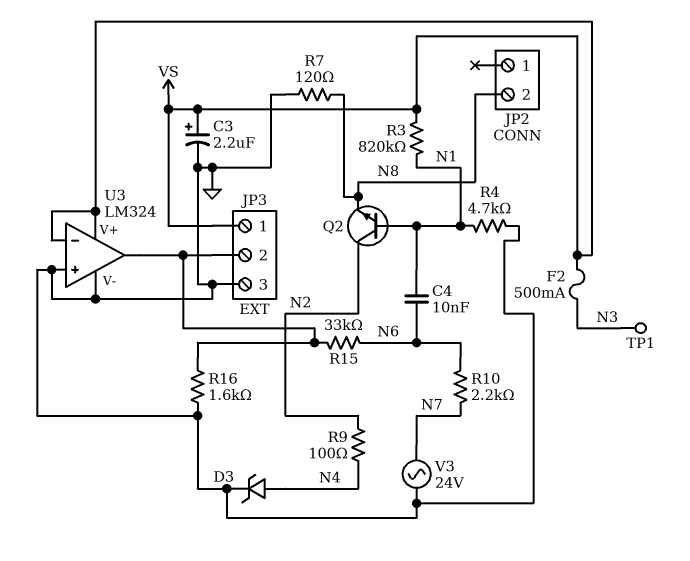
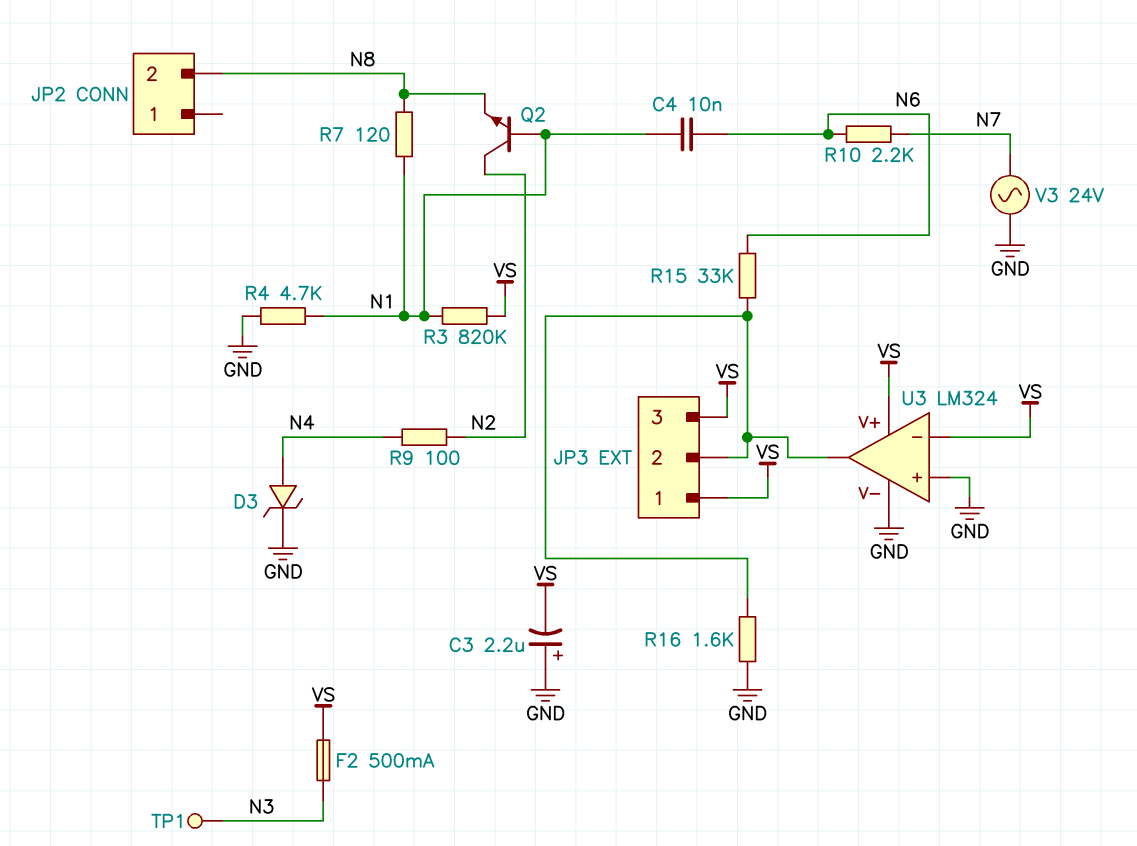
C3: 2.2uF (plus VS, minus GND) -> 2.2uF (plus GND, minus VS)
JP3 pin 3: GND -> VS
R7: 120 (GND, N8) -> 120 (N1, N8)

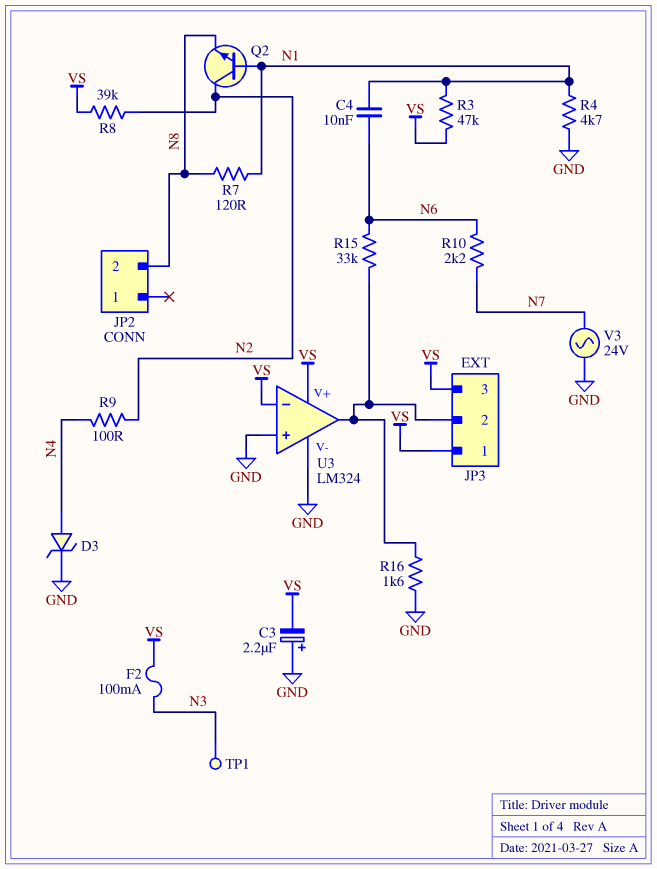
F2: 500mA (N3, VS) -> 100mA (N3, VS)
R3: 820k (N1, VS) -> 47k (N1, VS)
R8: none -> 39k (N2, VS)

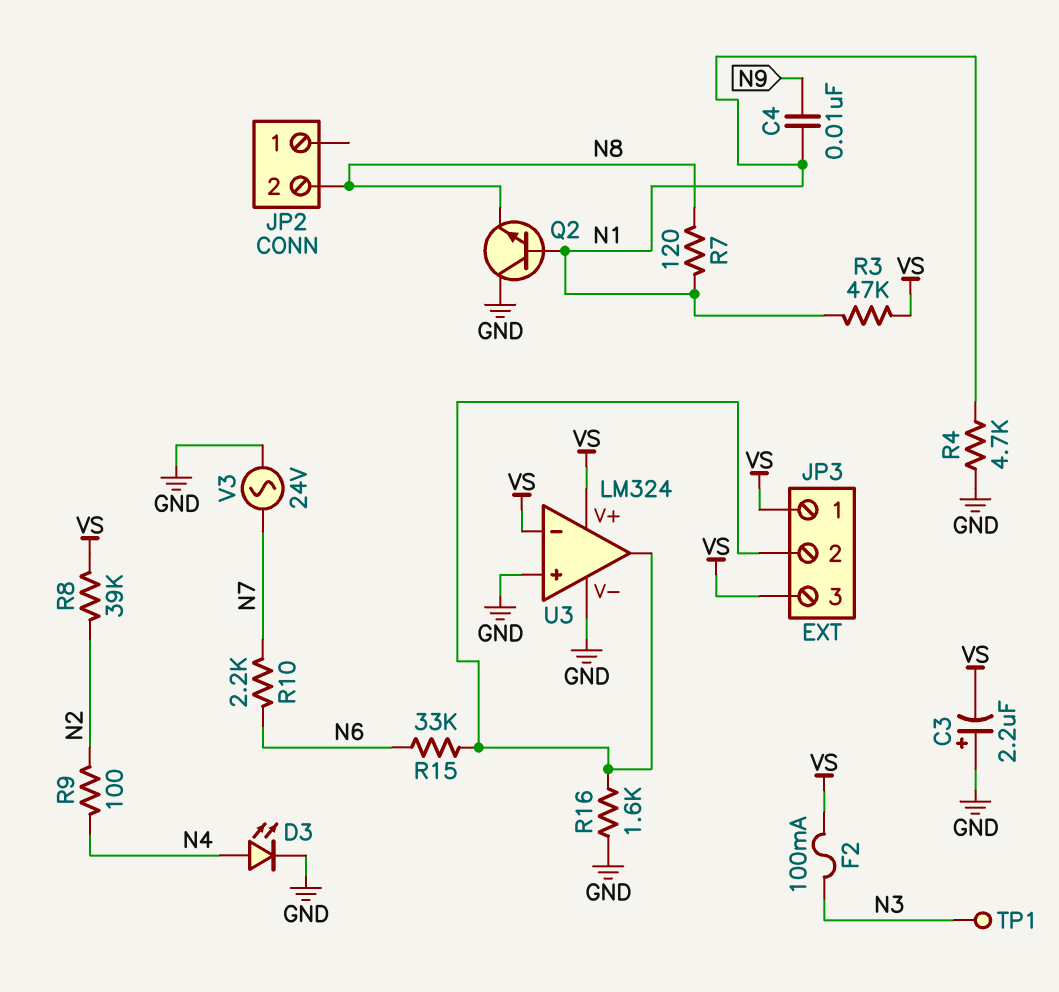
C4: 10nF (N1, N6) -> 10nF (N1, N9)
D3: zener (A N4, K GND) -> LED (A N4, K GND)
Q2: NPN (B N1, C N2, E N8) -> NPN (B N1, C GND, E N8)

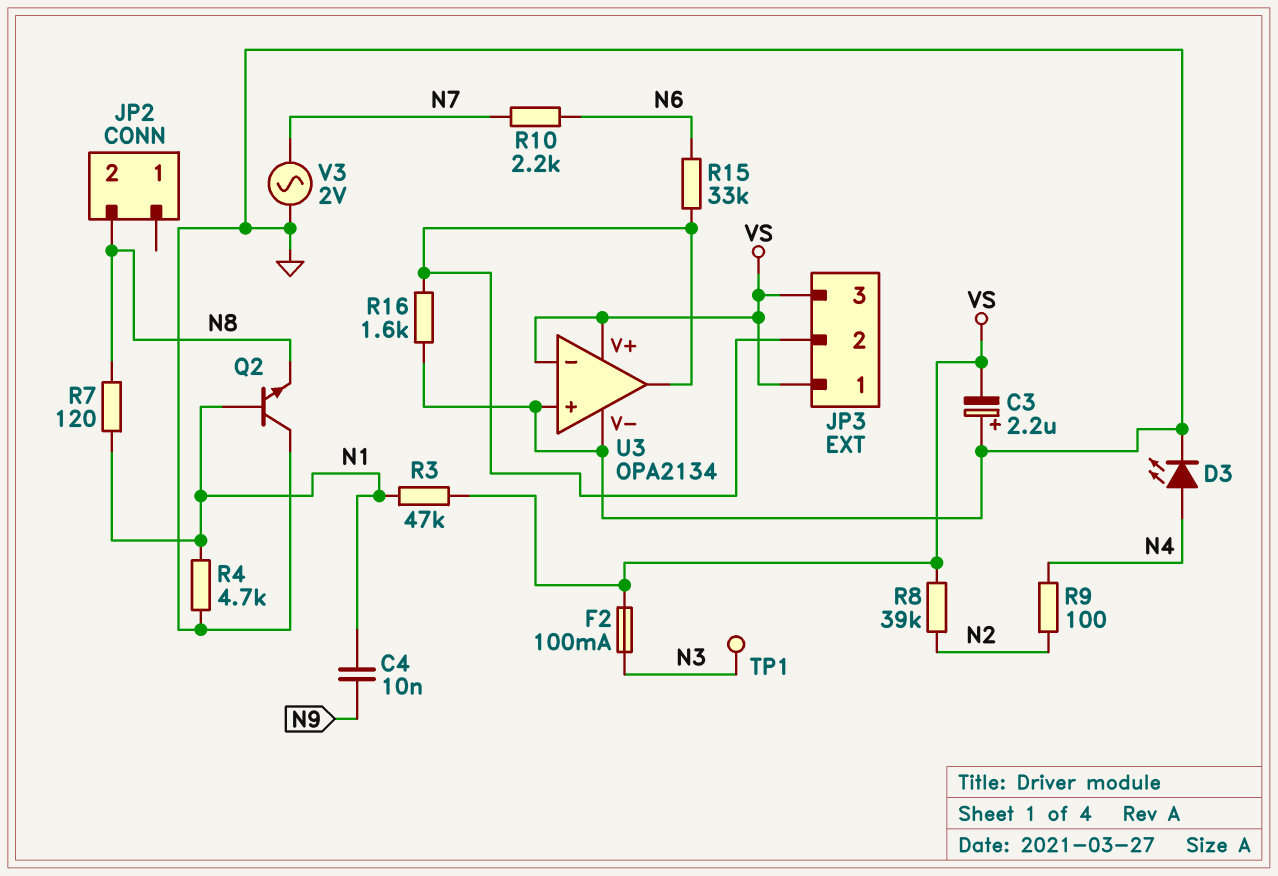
U3: LM324 -> OPA2134
V3: AC 24V (GND, N7) -> AC 2V (GND, N7)

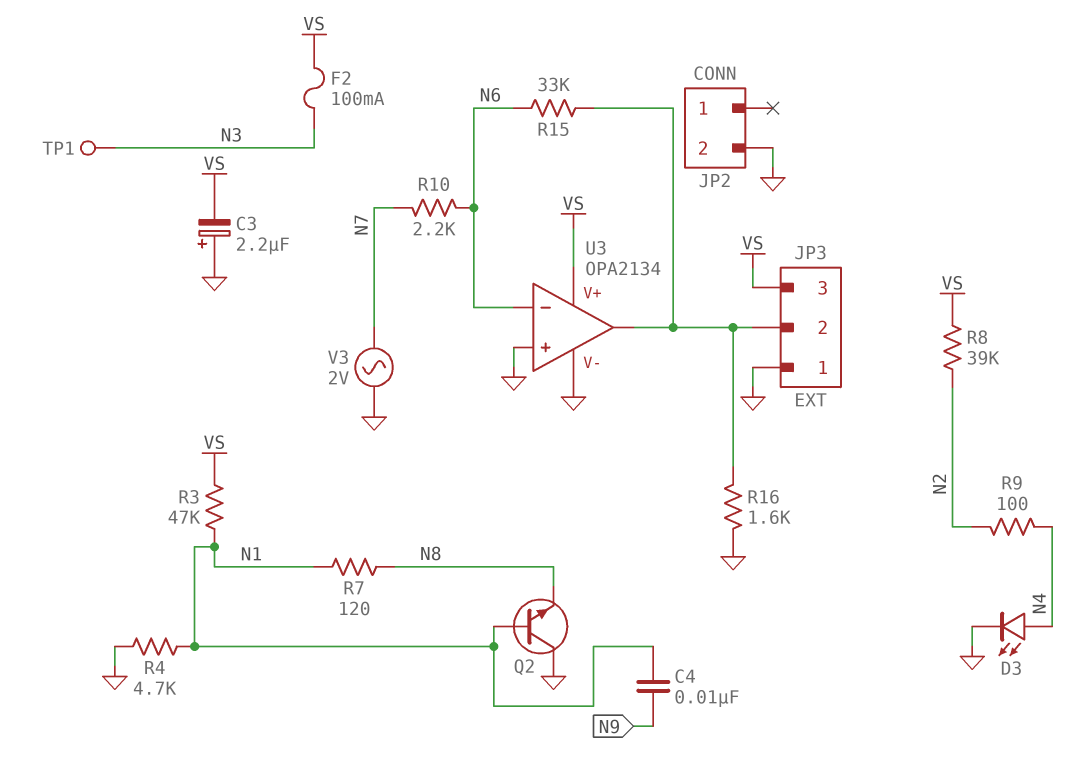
JP2 pin 2: N8 -> GND
JP3 pin 1: VS -> GND
U3 pin in-: VS -> N6

